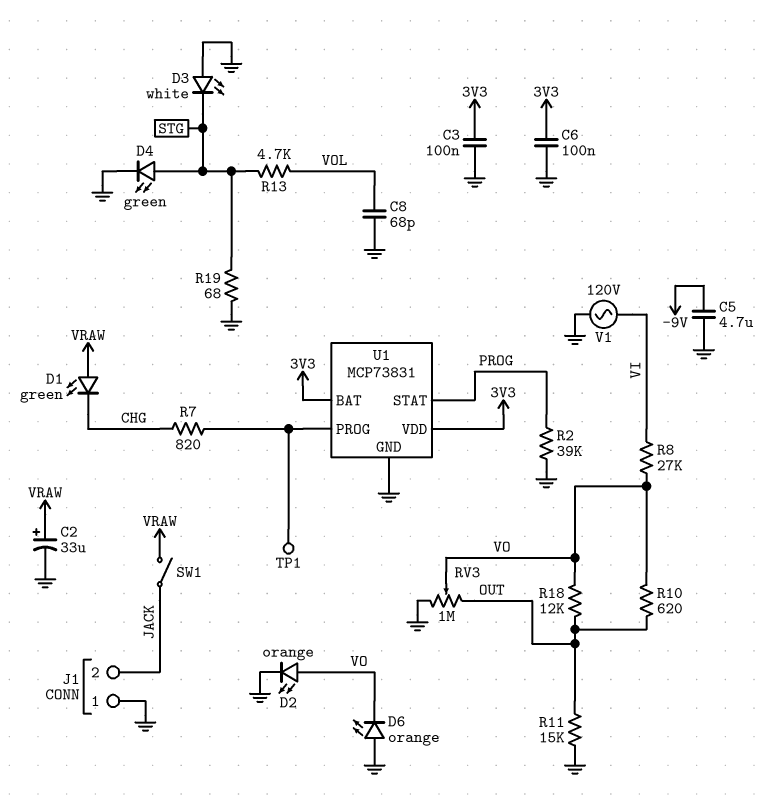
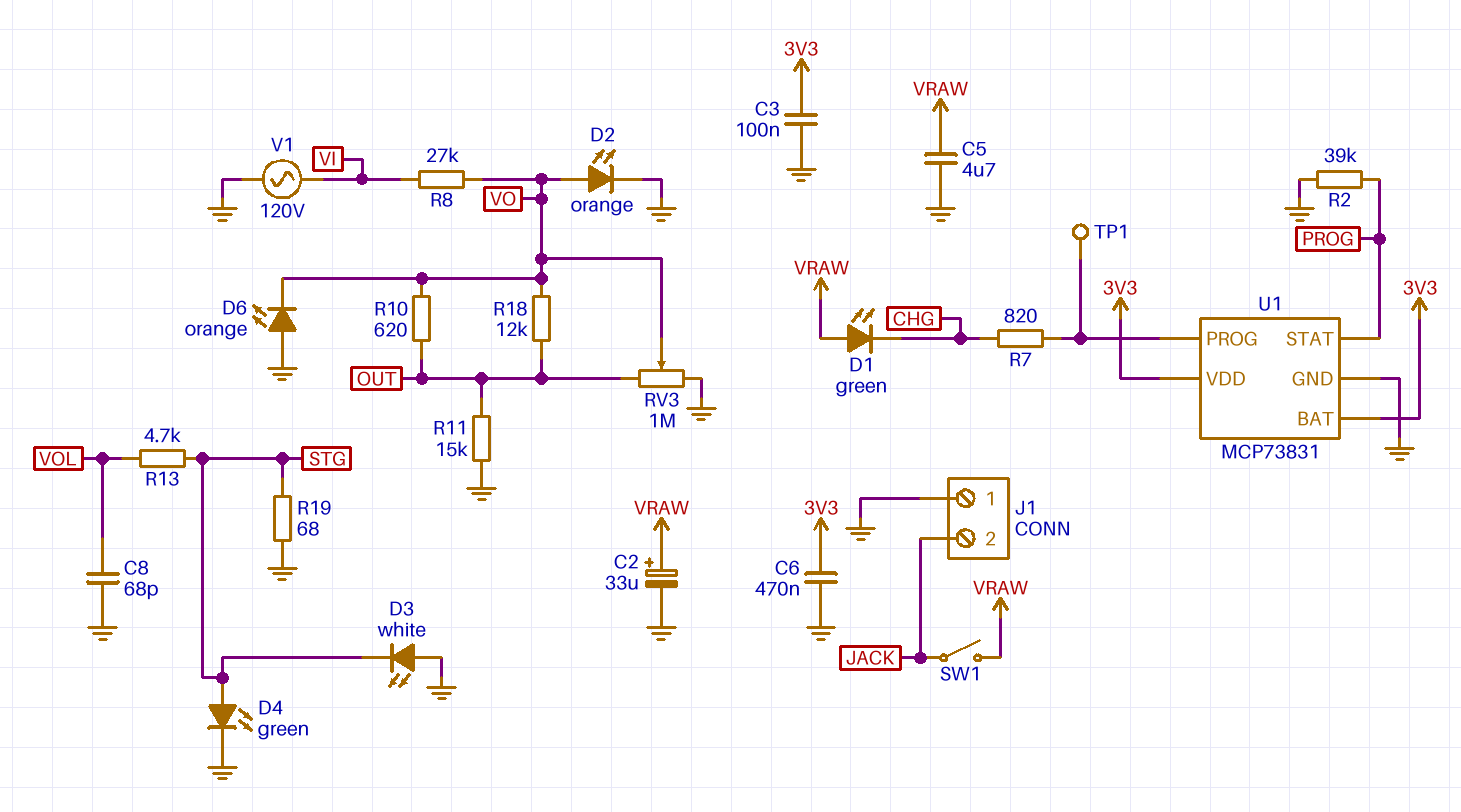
C5: 4.7uF (-9V, GND) -> 4.7uF (GND, VRAW)
C6: 100nF (3V3, GND) -> 470nF (3V3, GND)

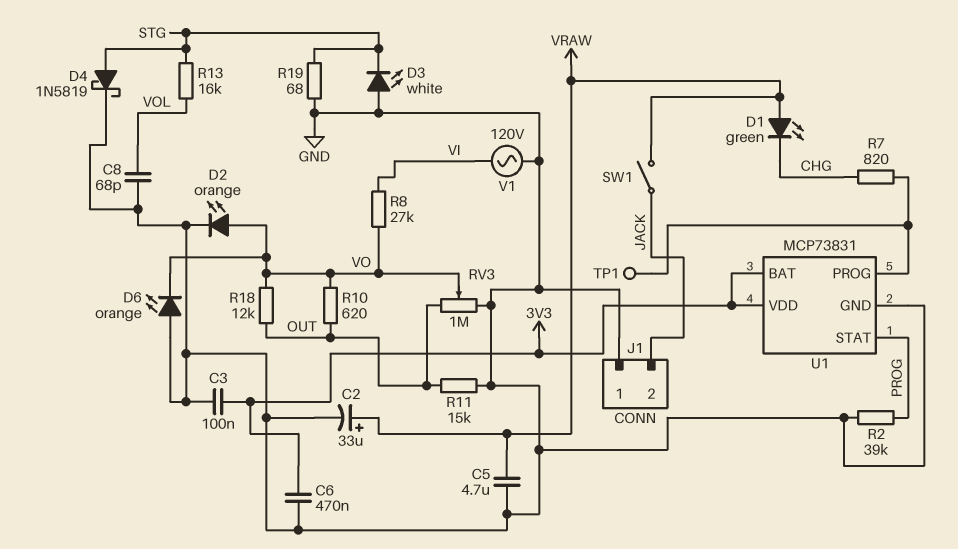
D4: LED green (A STG, K GND) -> schottky 1N5819 (A STG, K GND)
R13: 4.7k (STG, VOL) -> 16k (STG, VOL)

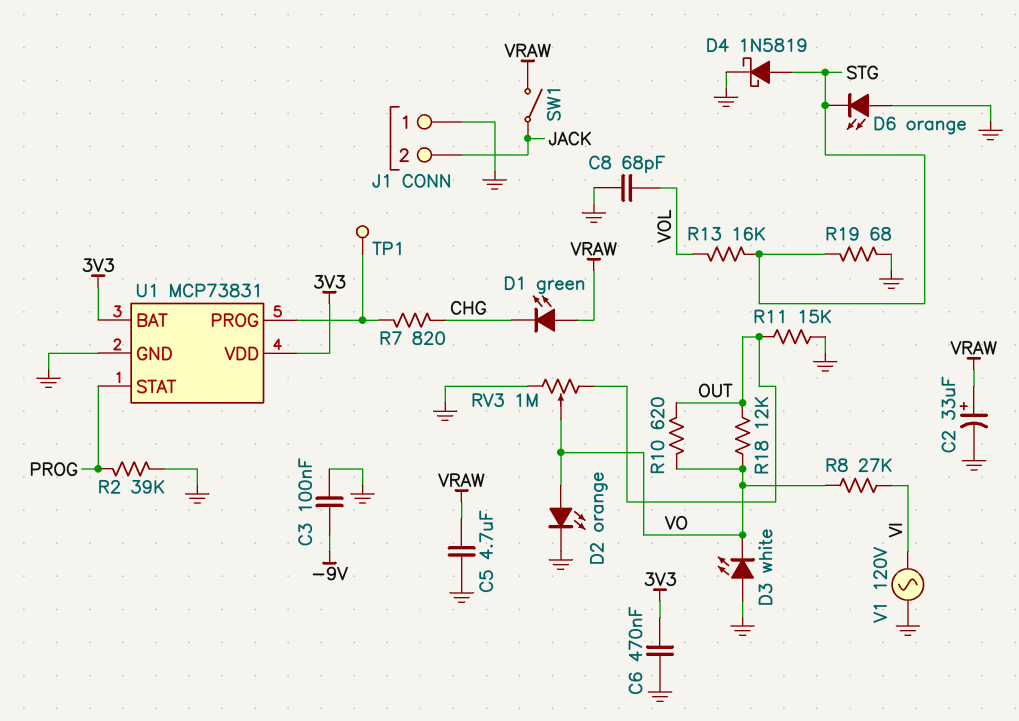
C3: 100nF (3V3, GND) -> 100nF (-9V, GND)
D3: LED white (A GND, K STG) -> LED white (A GND, K VO)
D6: LED orange (A GND, K VO) -> LED orange (A GND, K STG)

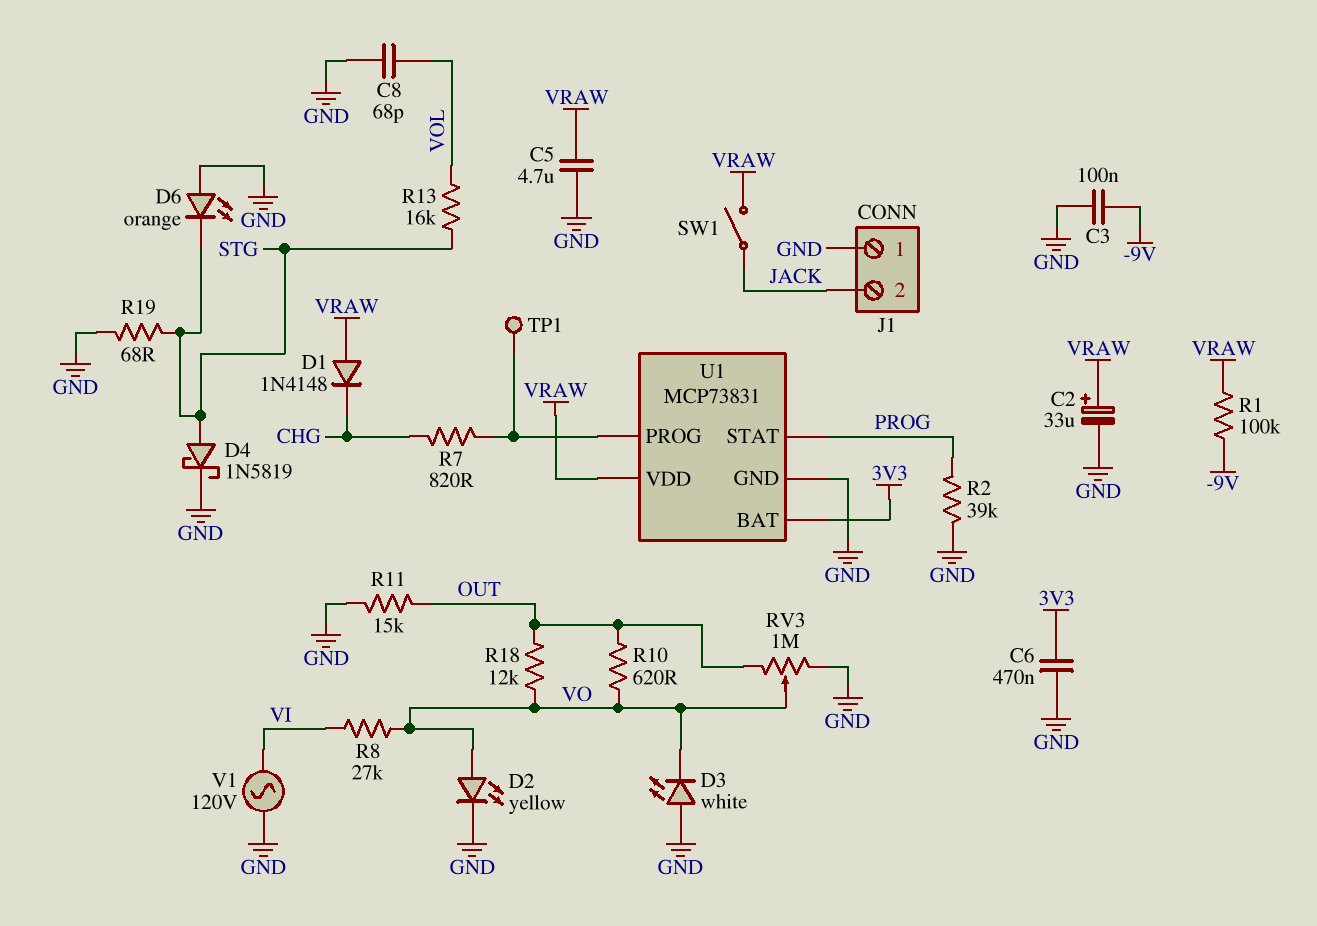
D1: LED green (A VRAW, K CHG) -> diode 1N4148 (A VRAW, K CHG)
D2: LED orange (A VO, K GND) -> LED yellow (A VO, K GND)
R1: none -> 100k (-9V, VRAW)
U1 pin VDD: 3V3 -> VRAW

